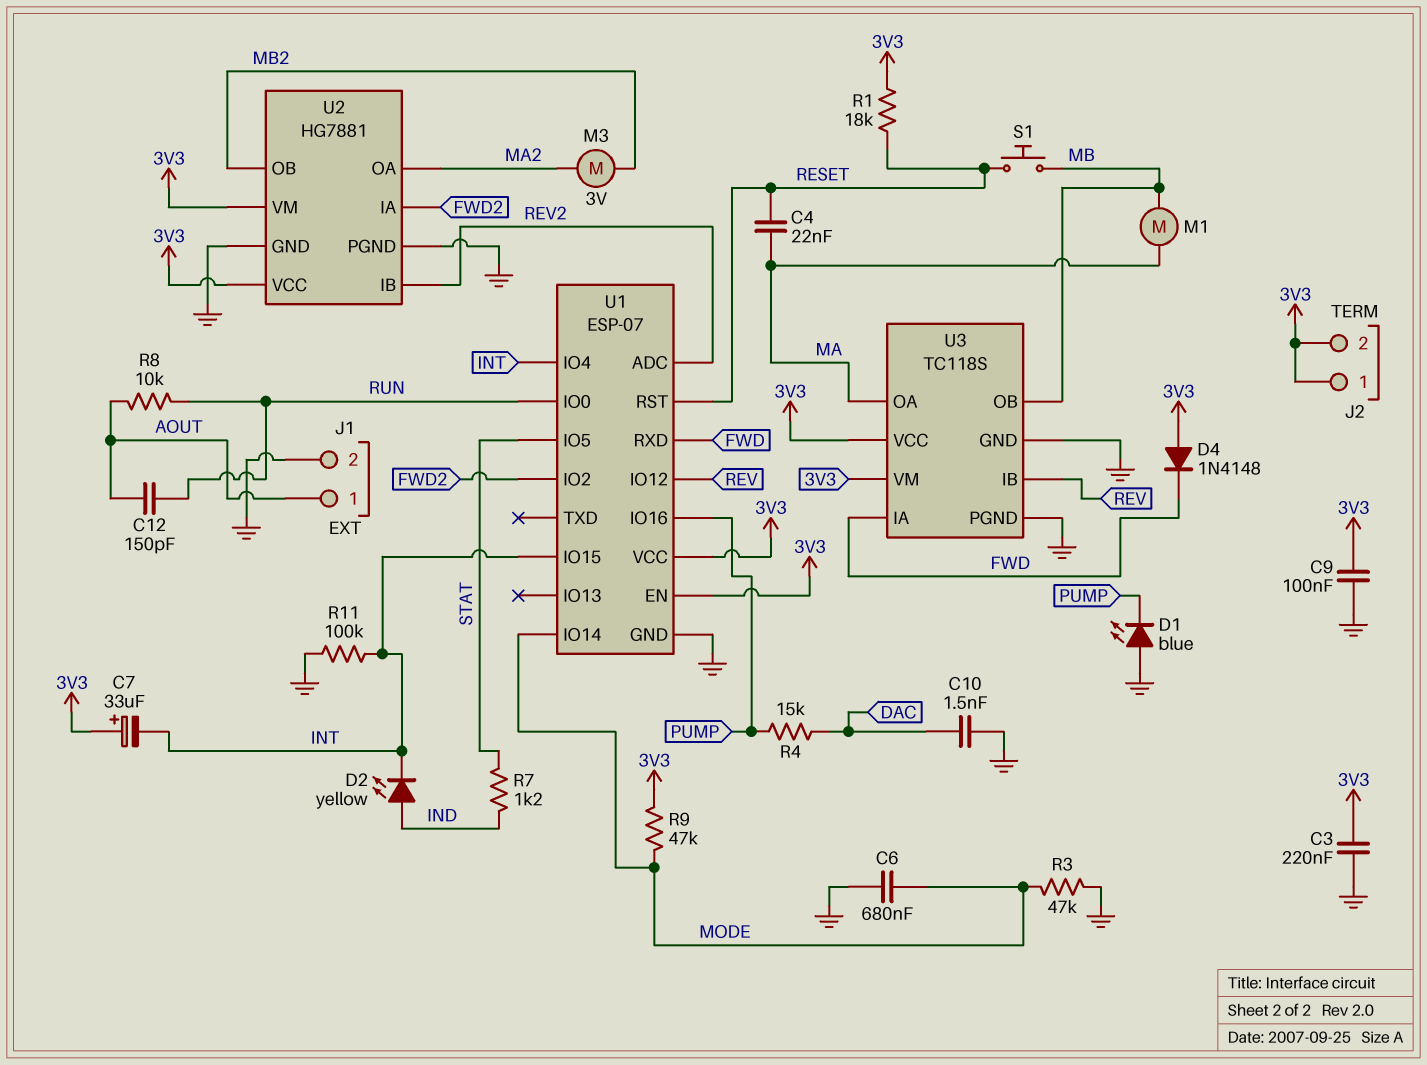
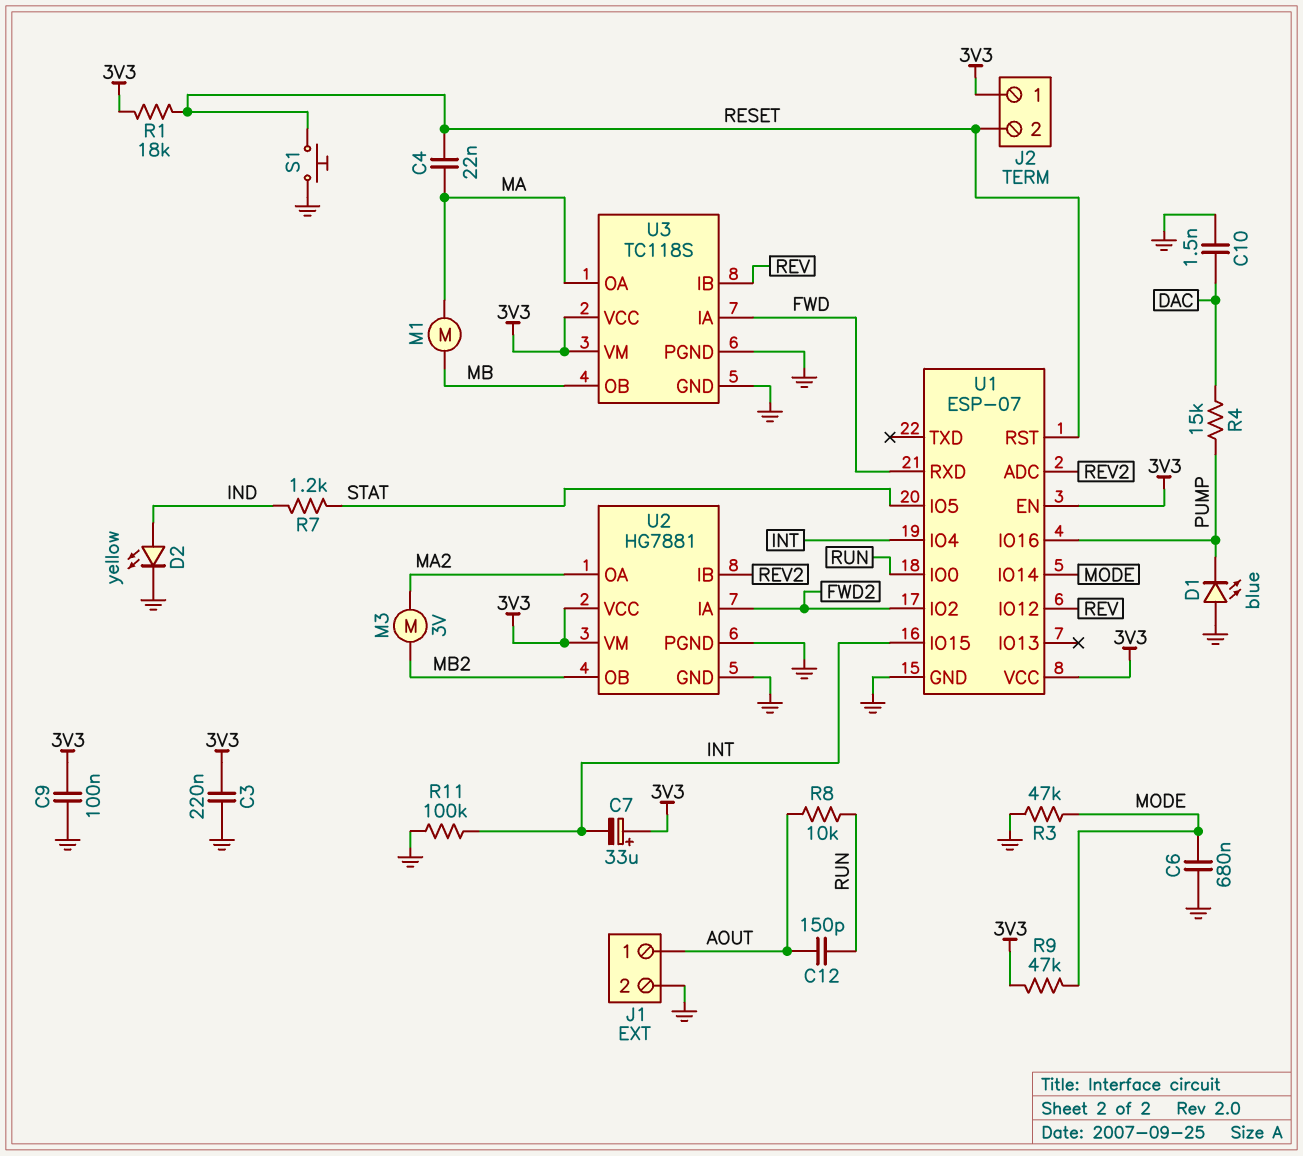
D2: LED yellow (A IND, K INT) -> LED yellow (A IND, K GND)
D4: diode 1N4148 (A 3V3, K FWD) -> none
J2 pin 2: 3V3 -> RESET
S1: button (MB, RESET) -> button (GND, RESET)

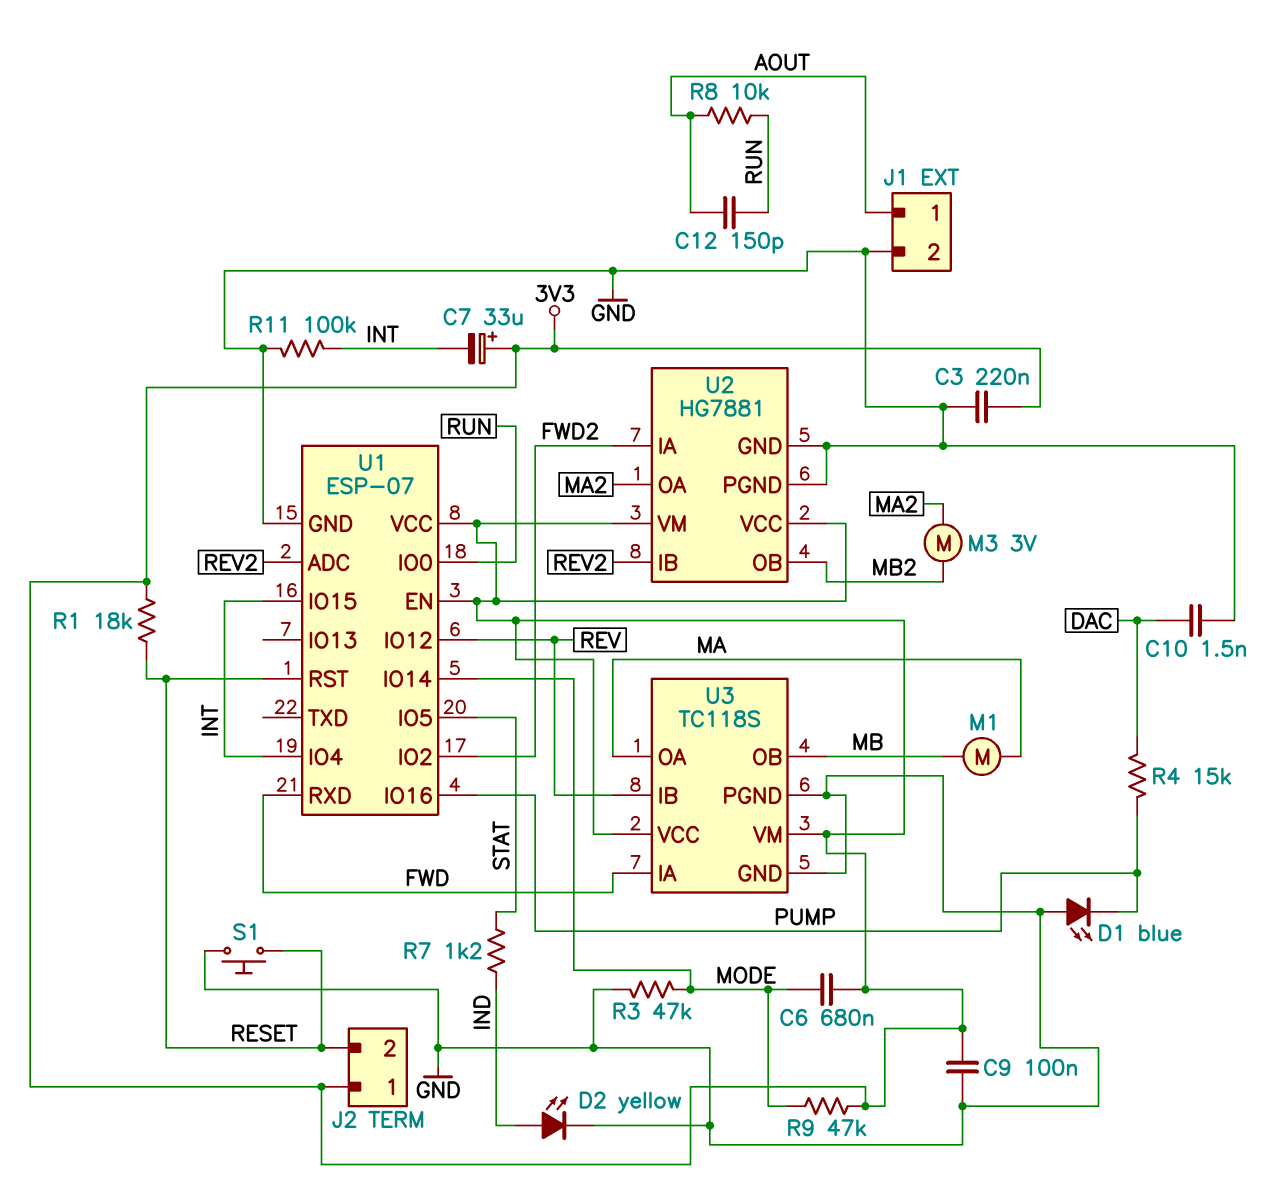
C4: 22nF (MA, RESET) -> none
C6: 680nF (GND, MODE) -> 680nF (3V3, MODE)

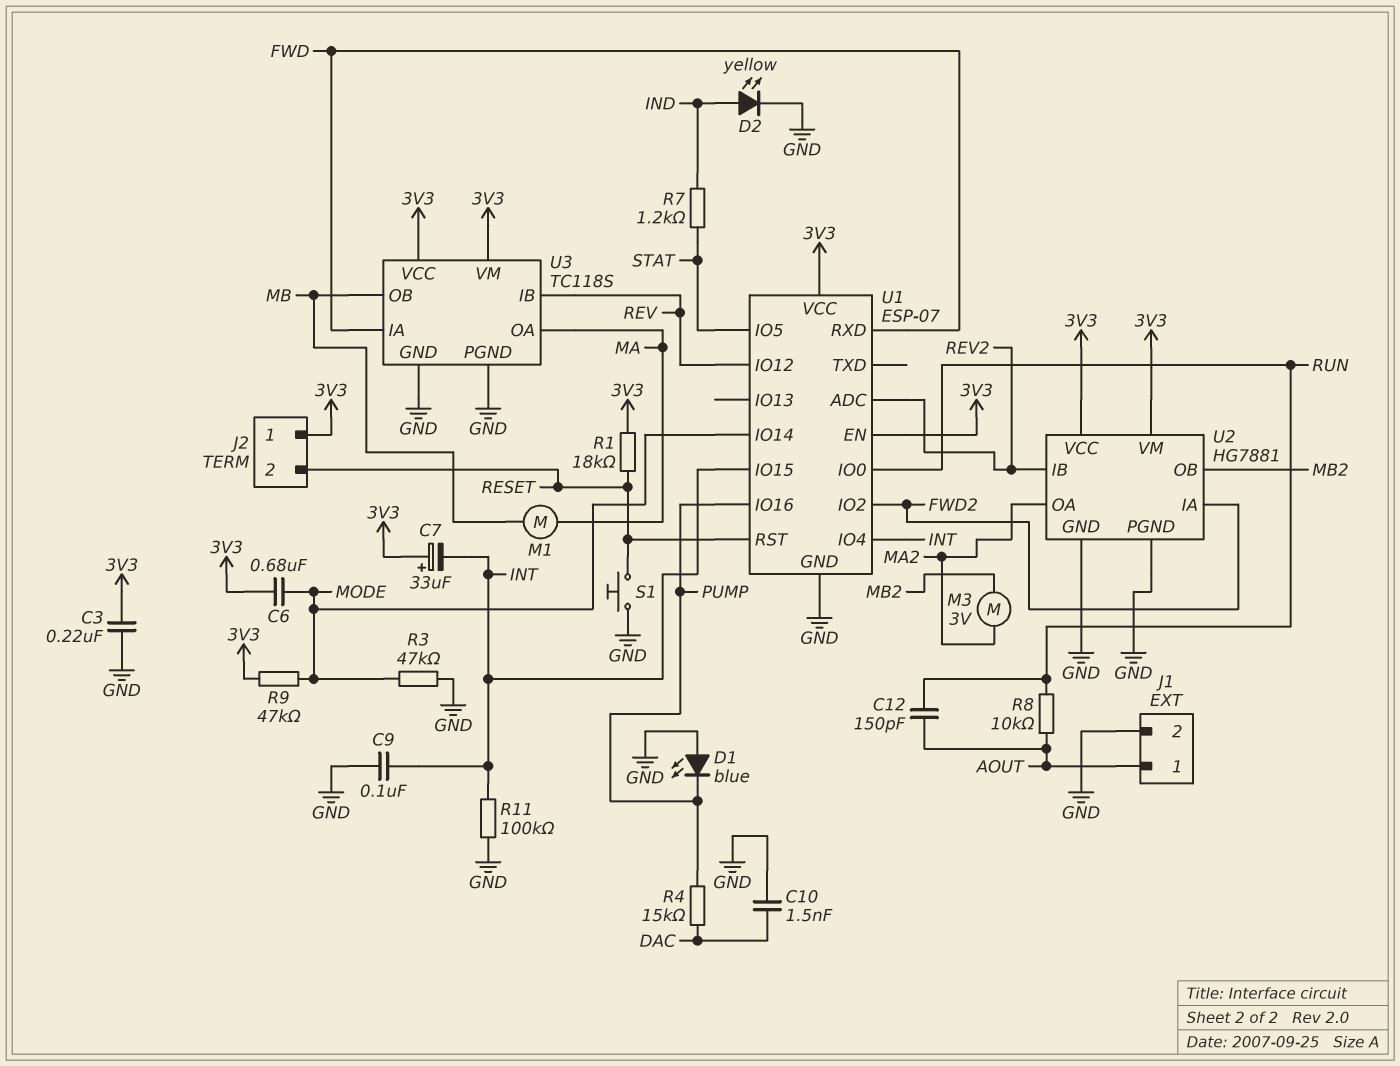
C9: 100nF (3V3, GND) -> 100nF (GND, INT)

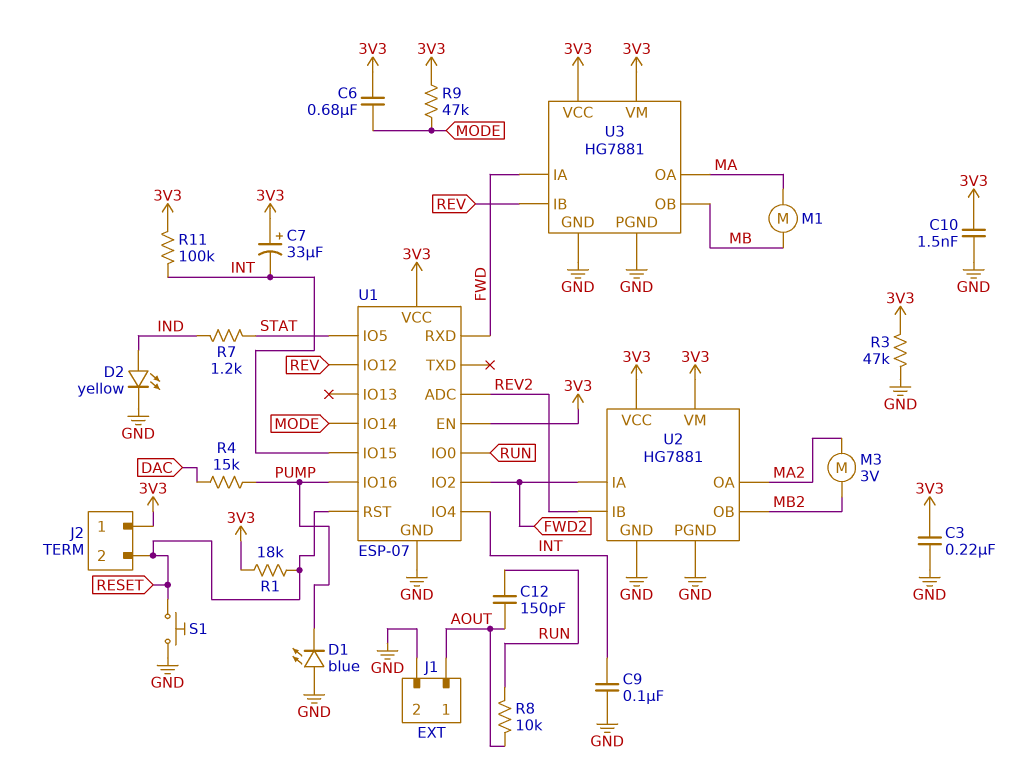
C10: 1.5nF (DAC, GND) -> 1.5nF (3V3, GND)
R3: 47k (GND, MODE) -> 47k (3V3, GND)
R11: 100k (GND, INT) -> 100k (3V3, INT)
U3: TC118S -> HG7881

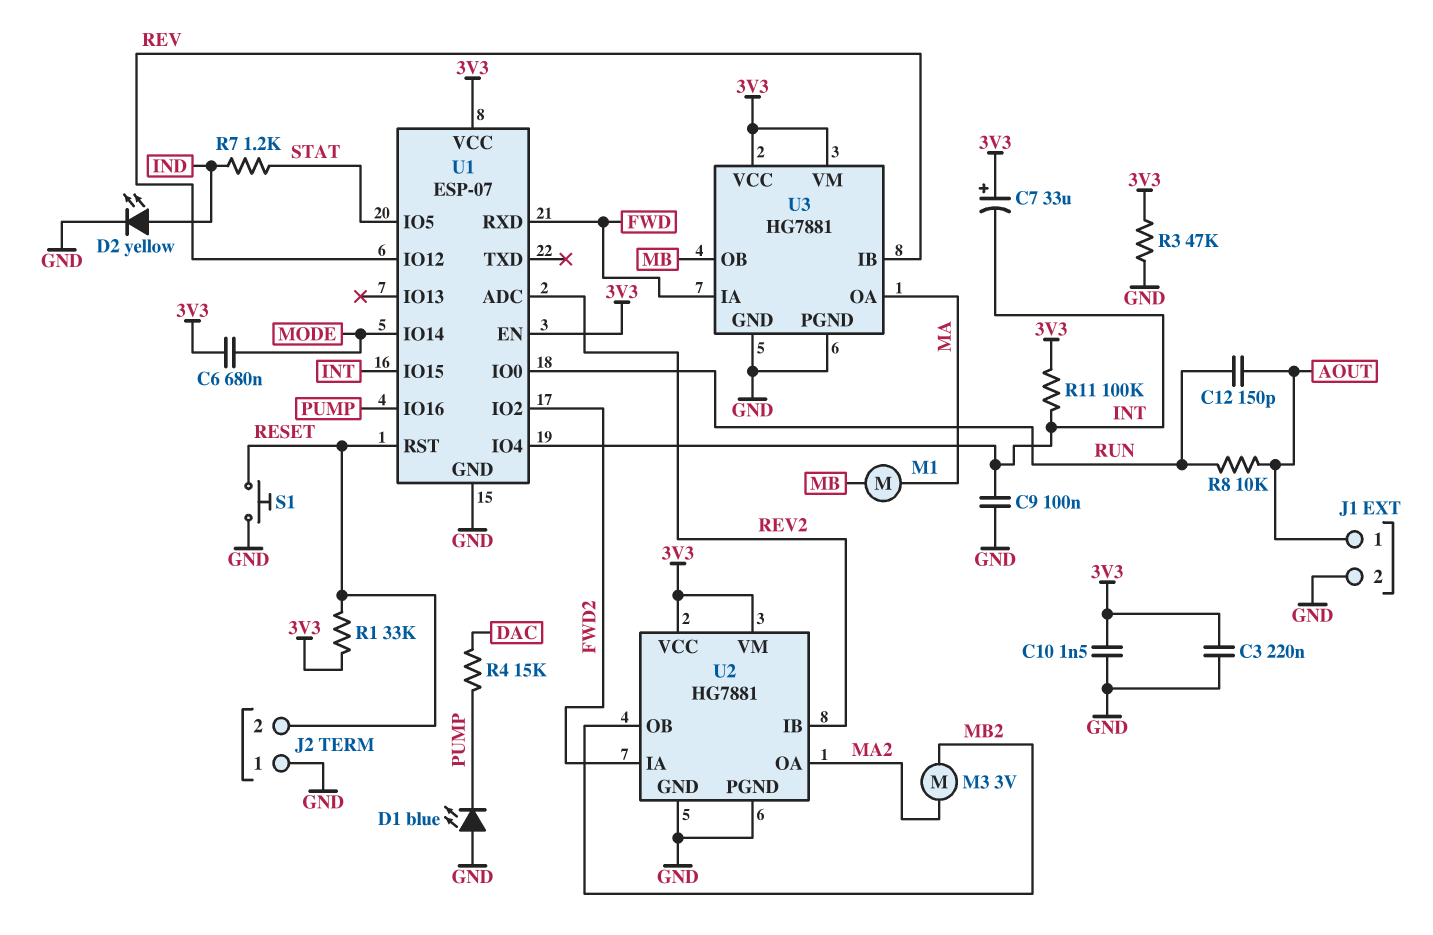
J2 pin 1: 3V3 -> GND
R1: 18k (3V3, RESET) -> 33k (3V3, RESET)
R9: 47k (3V3, MODE) -> none

